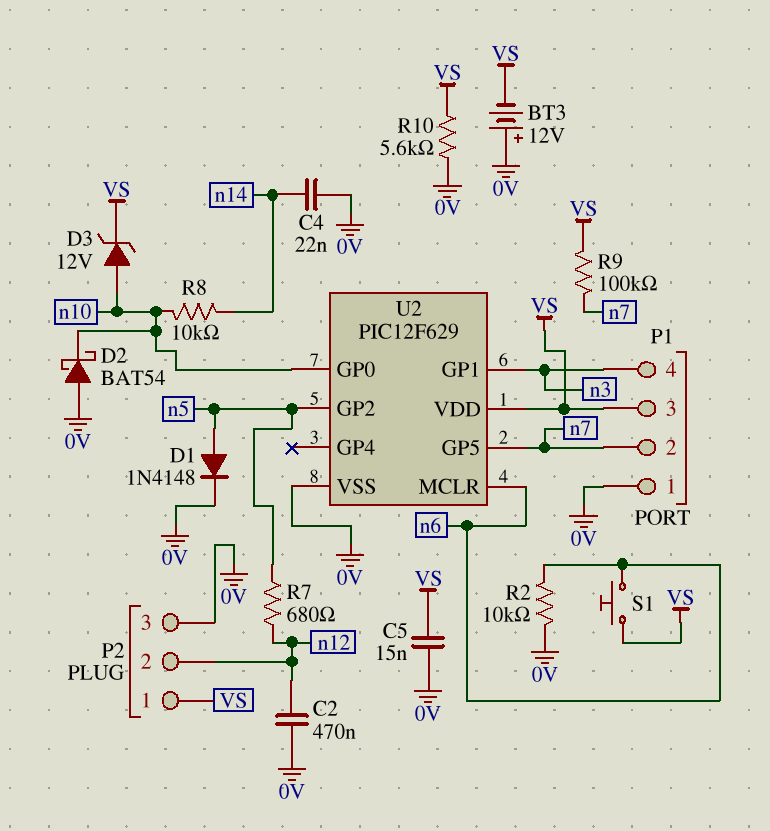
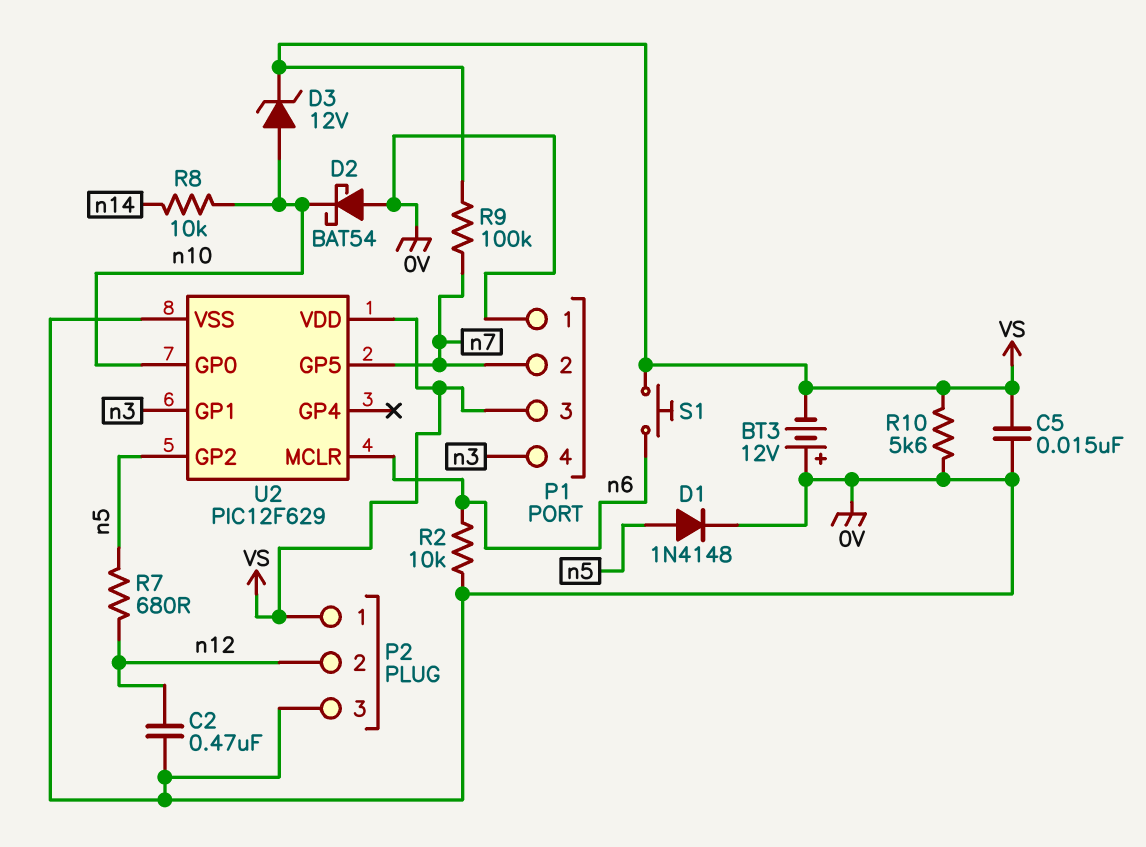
C4: 22nF (0V, n14) -> none

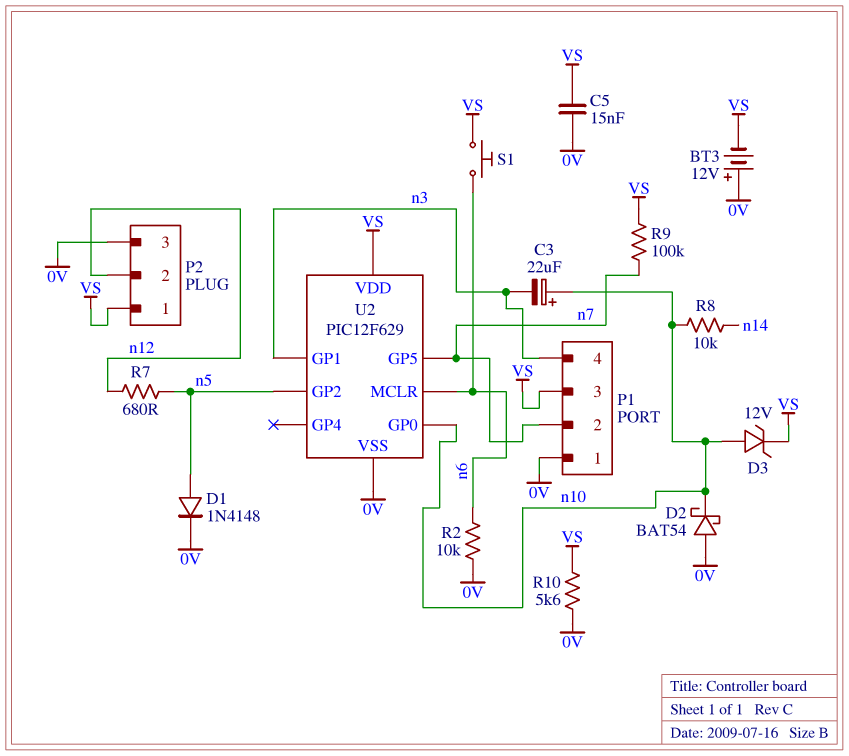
C2: 470nF (0V, n12) -> none
C3: none -> 22uF (plus n10, minus n3)

